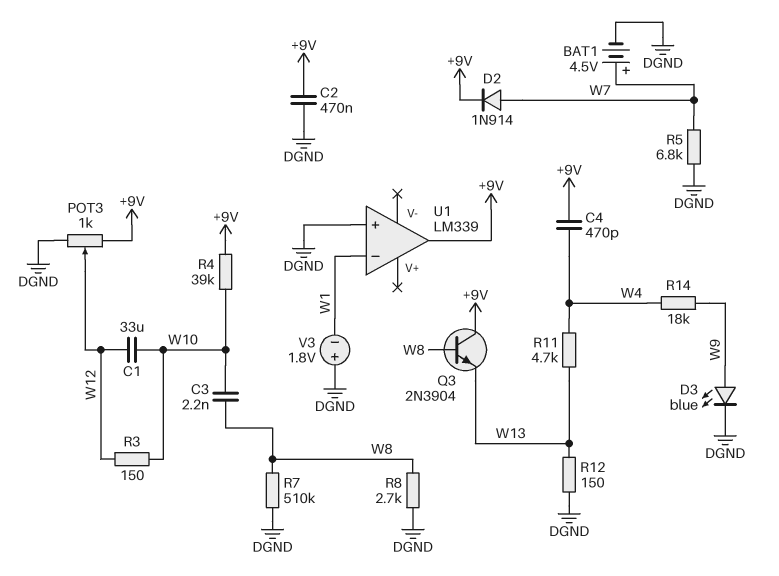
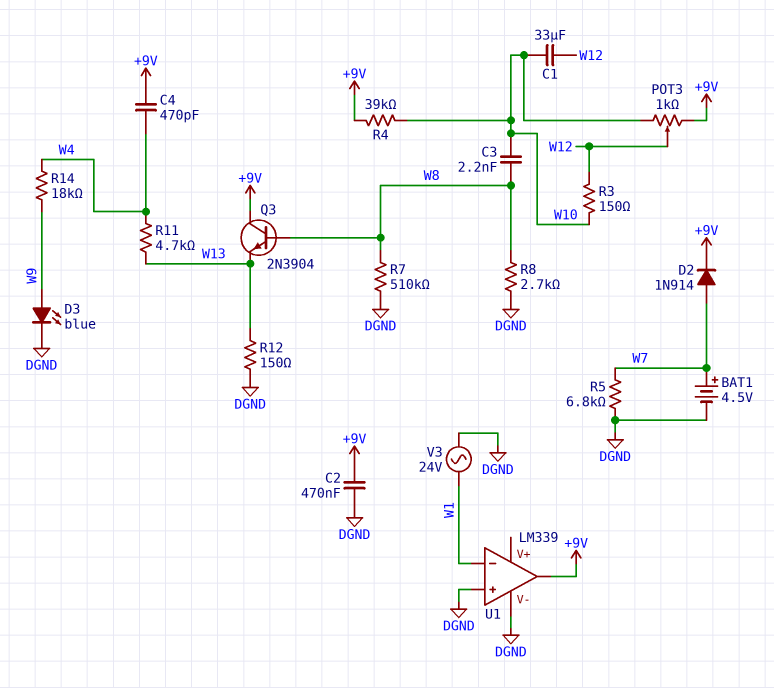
POT3: 1k (+9V, DGND, wiper W12) -> 1k (+9V, W10, wiper W12)
U1 pin V-: none -> DGND
V3: 1.8V (plus DGND, minus W1) -> AC 24V (DGND, W1)

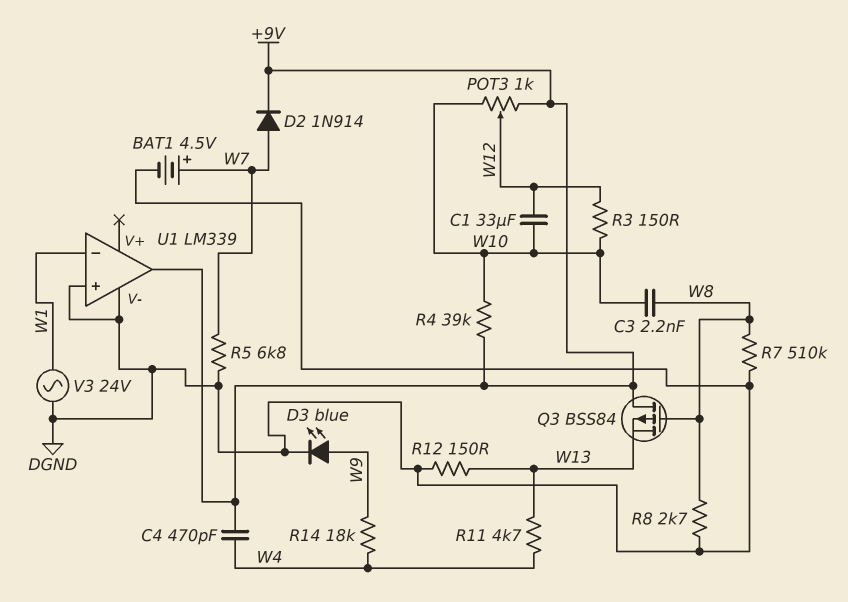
C2: 470nF (+9V, DGND) -> none
Q3: NPN 2N3904 (B W8, C +9V, E W13) -> PMOS BSS84 (G W8, D +9V, S W13)

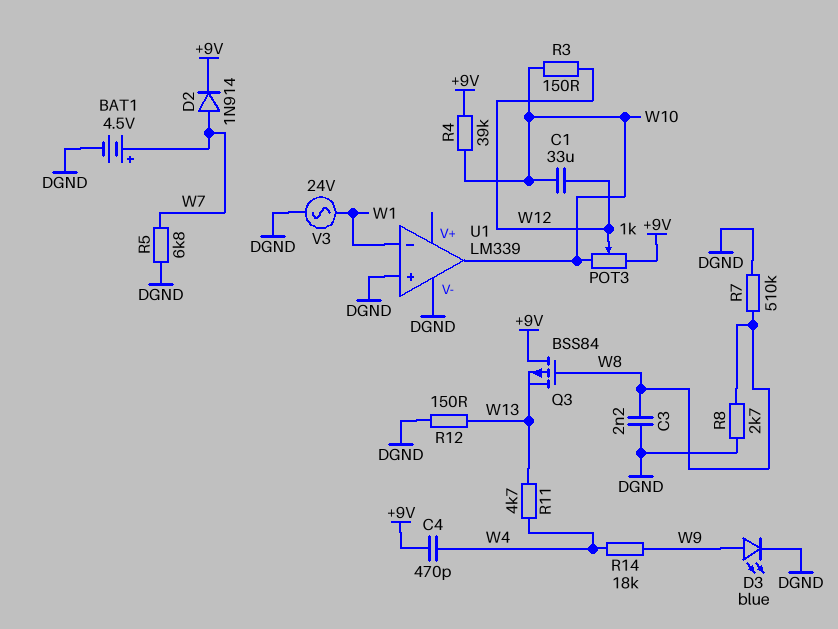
C3: 2.2nF (W8, W10) -> 2.2nF (DGND, W8)
U1 pin out: +9V -> W10

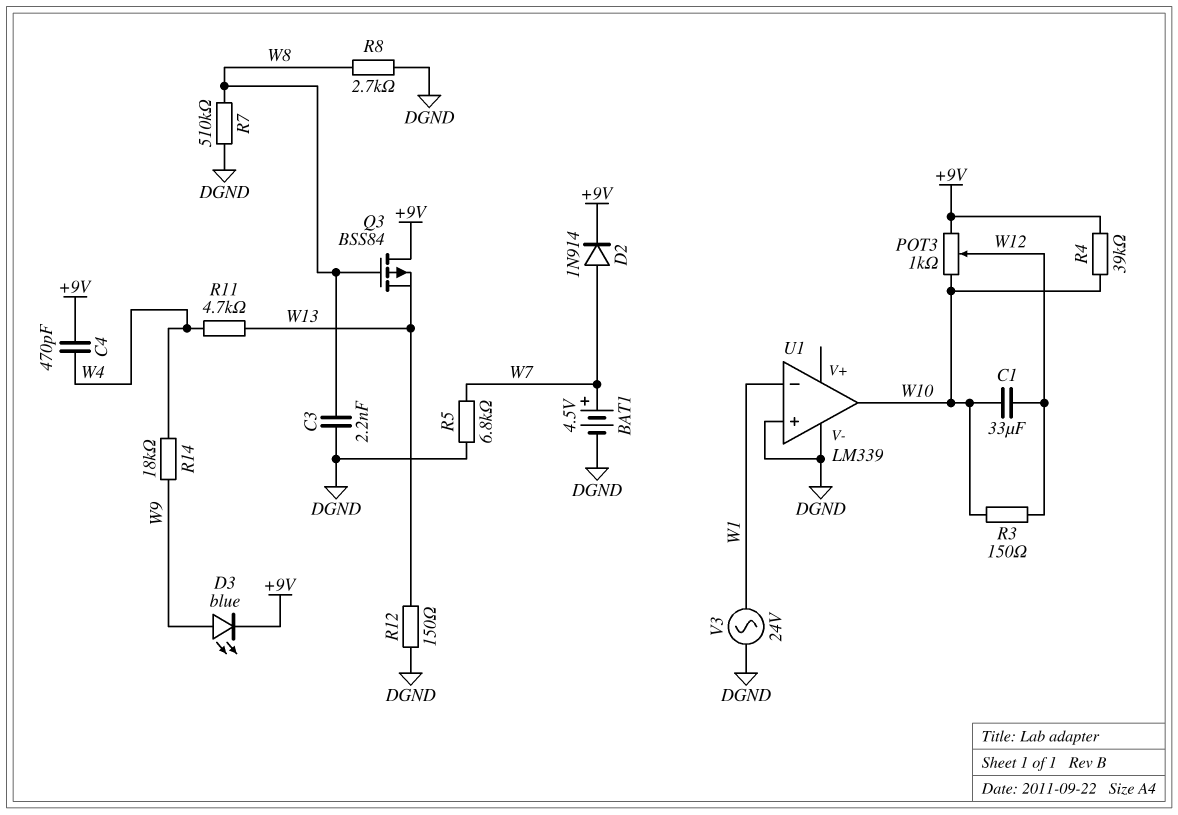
D3: LED blue (A W9, K DGND) -> LED blue (A W9, K +9V)

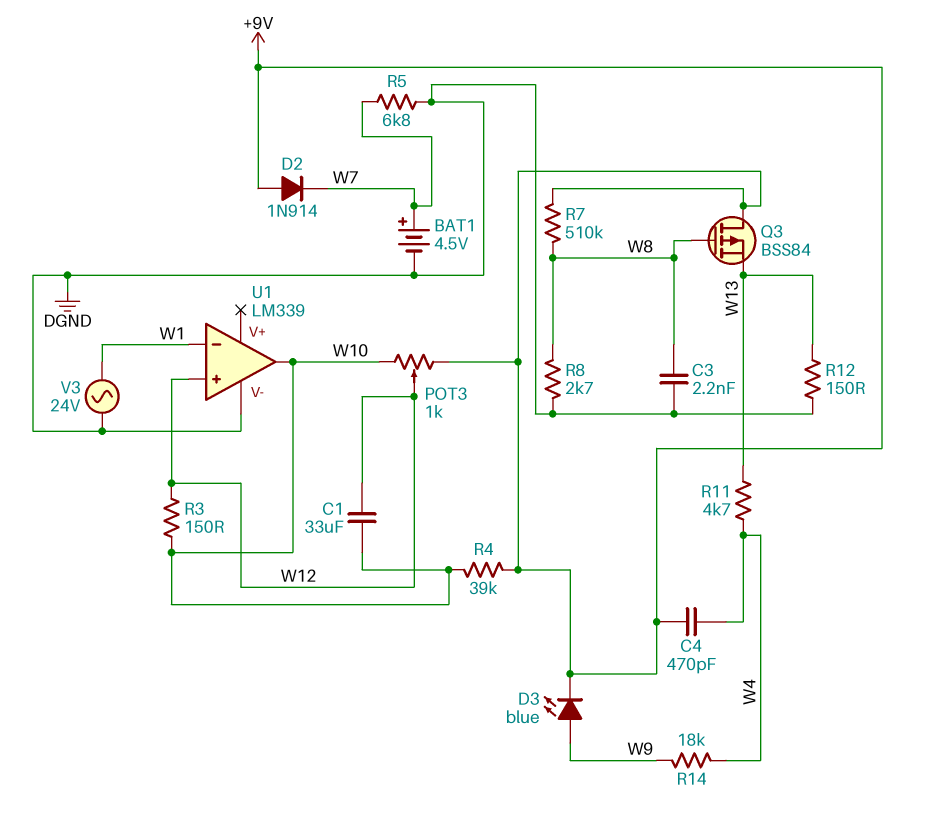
D2: diode 1N914 (A W7, K +9V) -> diode 1N914 (A +9V, K W7)
R7: 510k (DGND, W8) -> 510k (+9V, W8)
U1 pin in+: DGND -> W12

